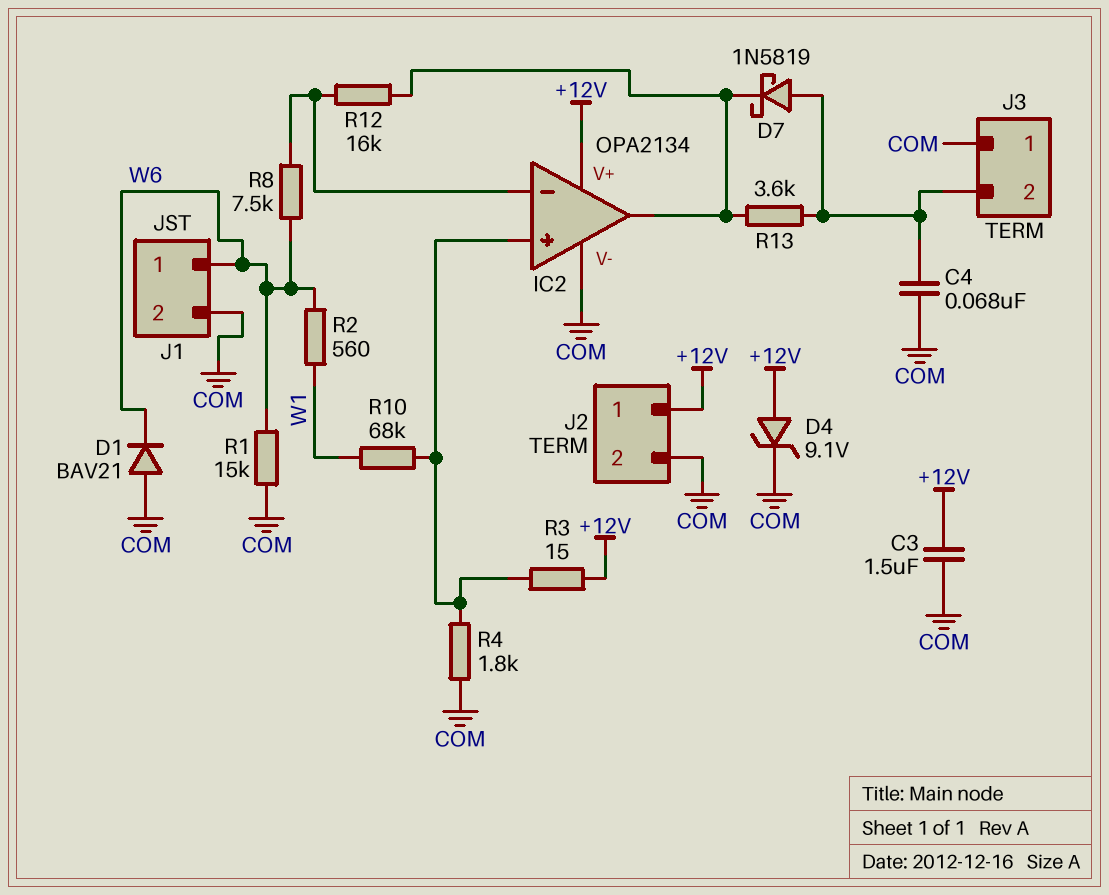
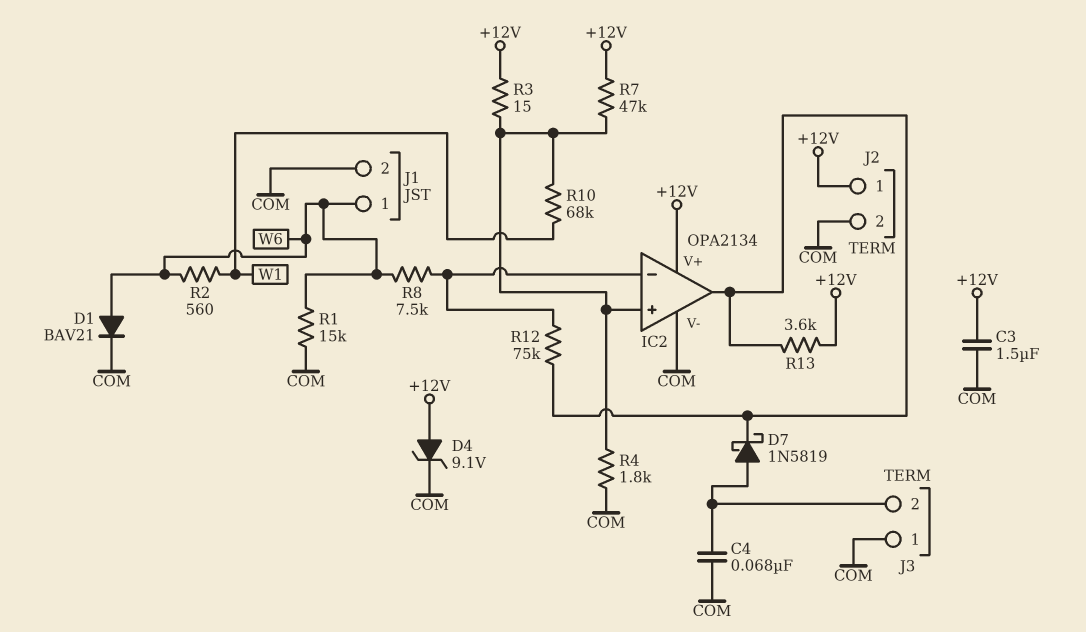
D1: diode BAV21 (A COM, K W6) -> diode BAV21 (A W6, K COM)
R7: none -> 47k (+12V, IC2/in+)
R12: 16k (IC2/in-, IC2/out) -> 75k (IC2/in-, IC2/out)
R13: 3.6k (IC2/out, J3/2) -> 3.6k (+12V, IC2/out)

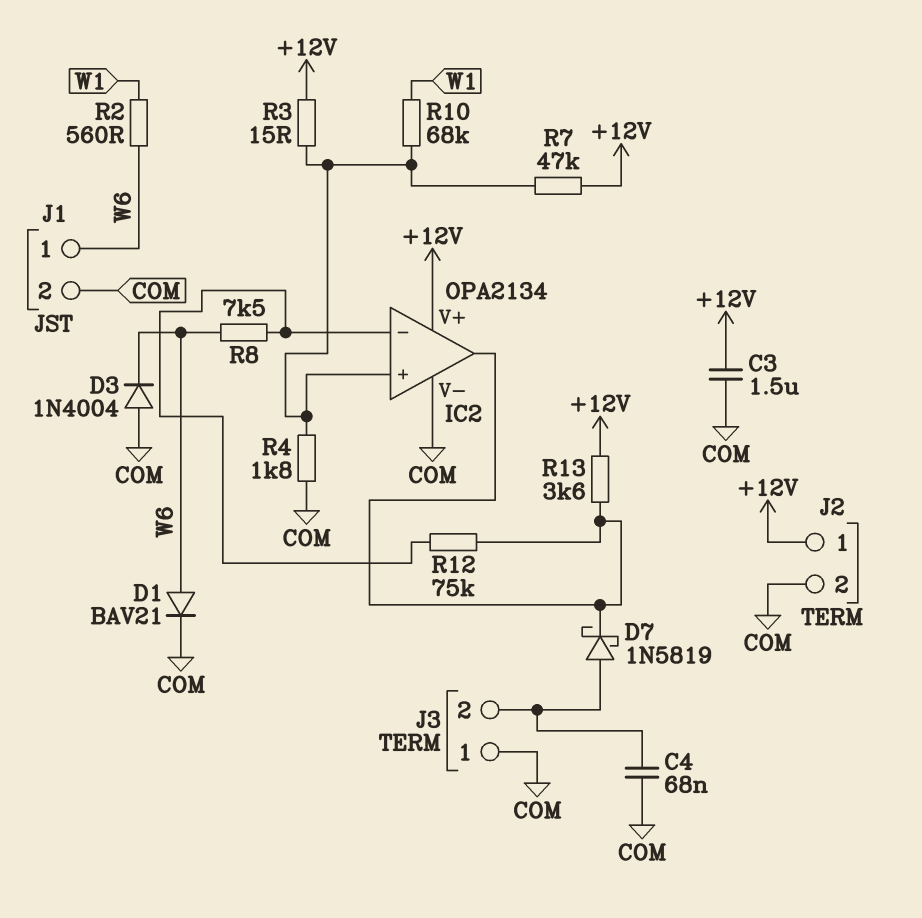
D3: none -> diode 1N4004 (A COM, K W6)
D4: zener 9.1V (A +12V, K COM) -> none
R1: 15k (COM, W6) -> none

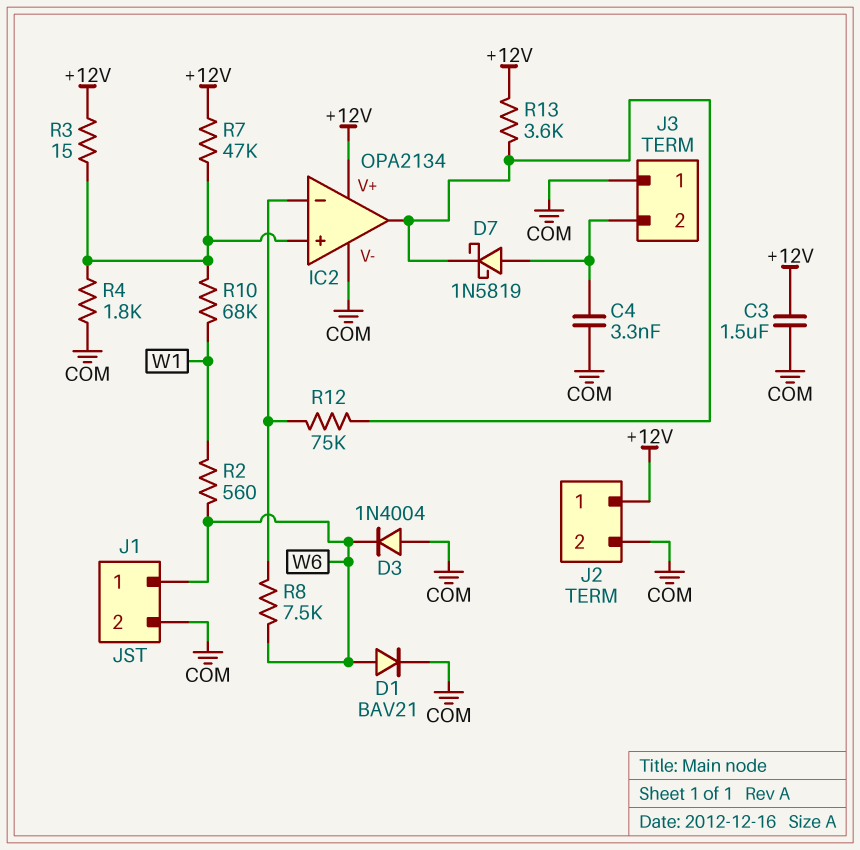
C4: 68nF (COM, J3/2) -> 3.3nF (COM, J3/2)

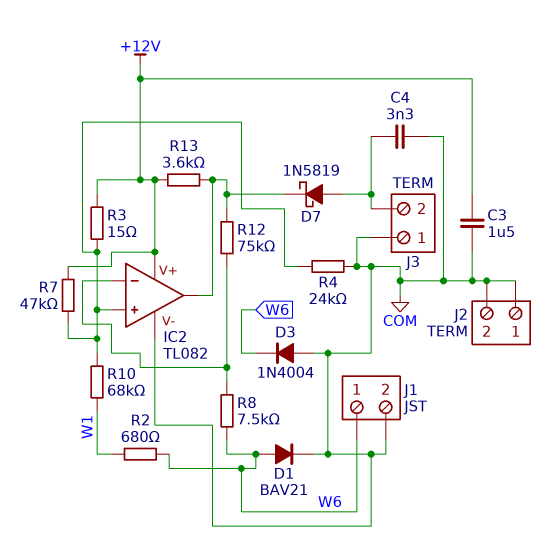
IC2: OPA2134 -> TL082
J2 pin 1: +12V -> COM
R2: 560 (W1, W6) -> 680 (W1, W6)
R4: 1.8k (COM, IC2/in+) -> 24k (COM, IC2/in+)

